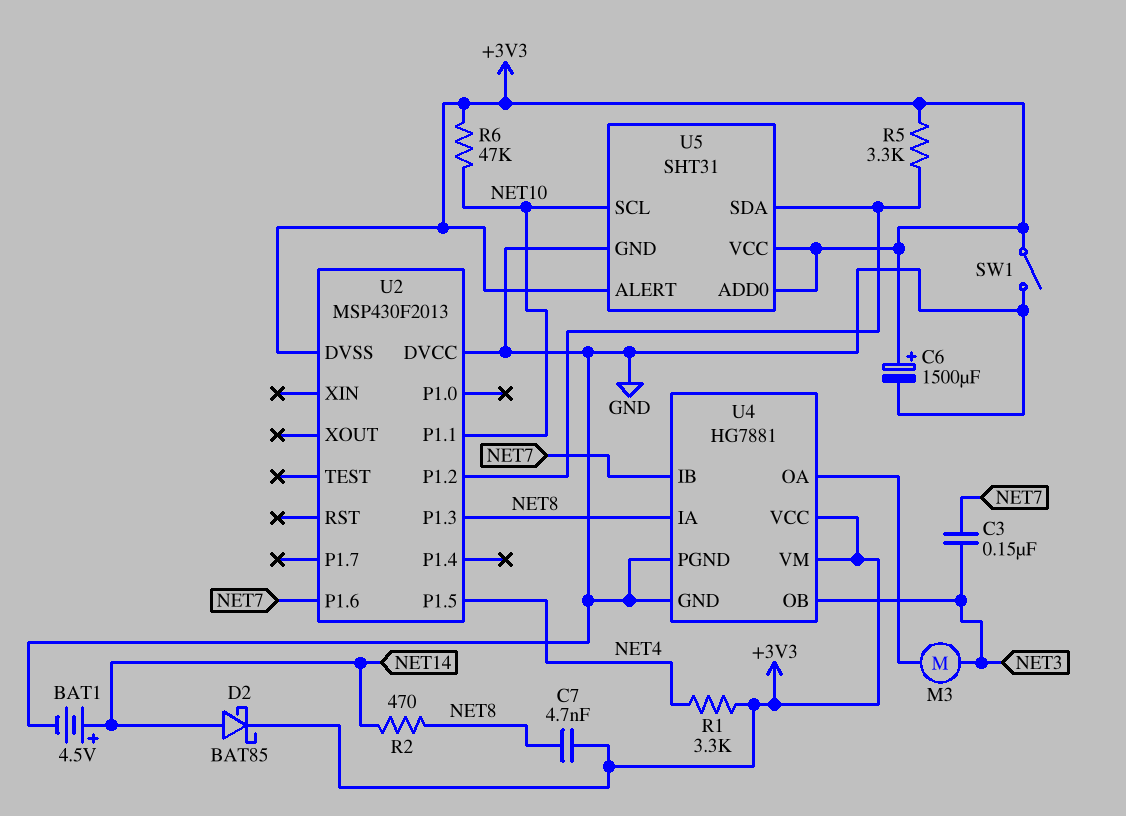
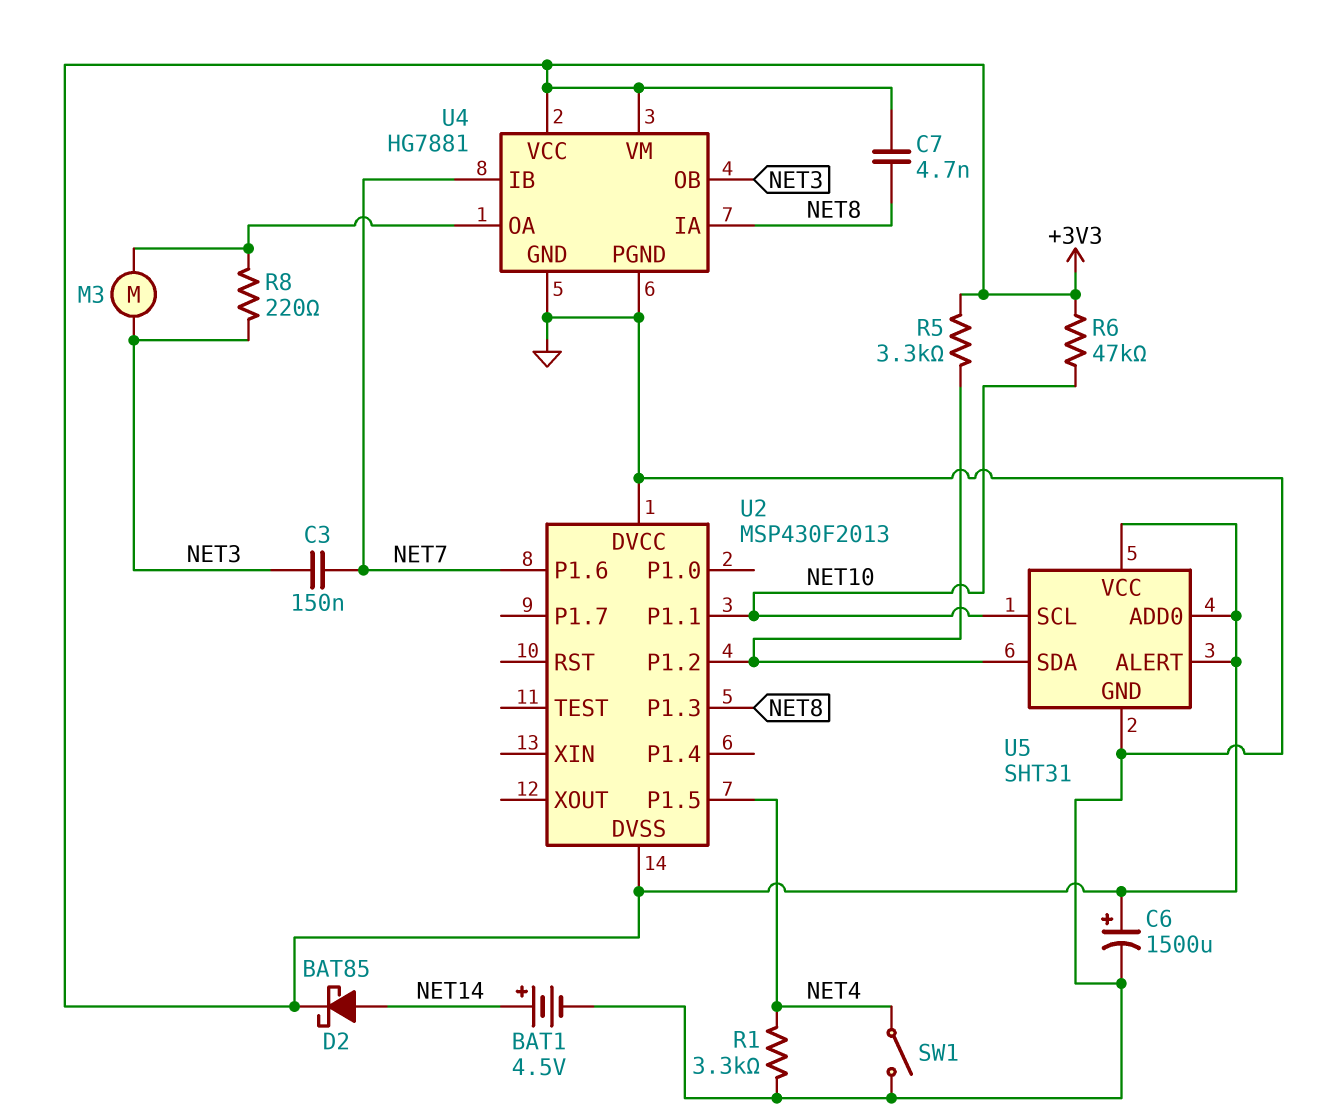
R1: 3.3k (+3V3, NET4) -> 3.3k (GND, NET4)
R2: 470 (NET8, NET14) -> none
R8: none -> 220 (NET3, U4/OA)
SW1: switch (+3V3, GND) -> switch (GND, NET4)

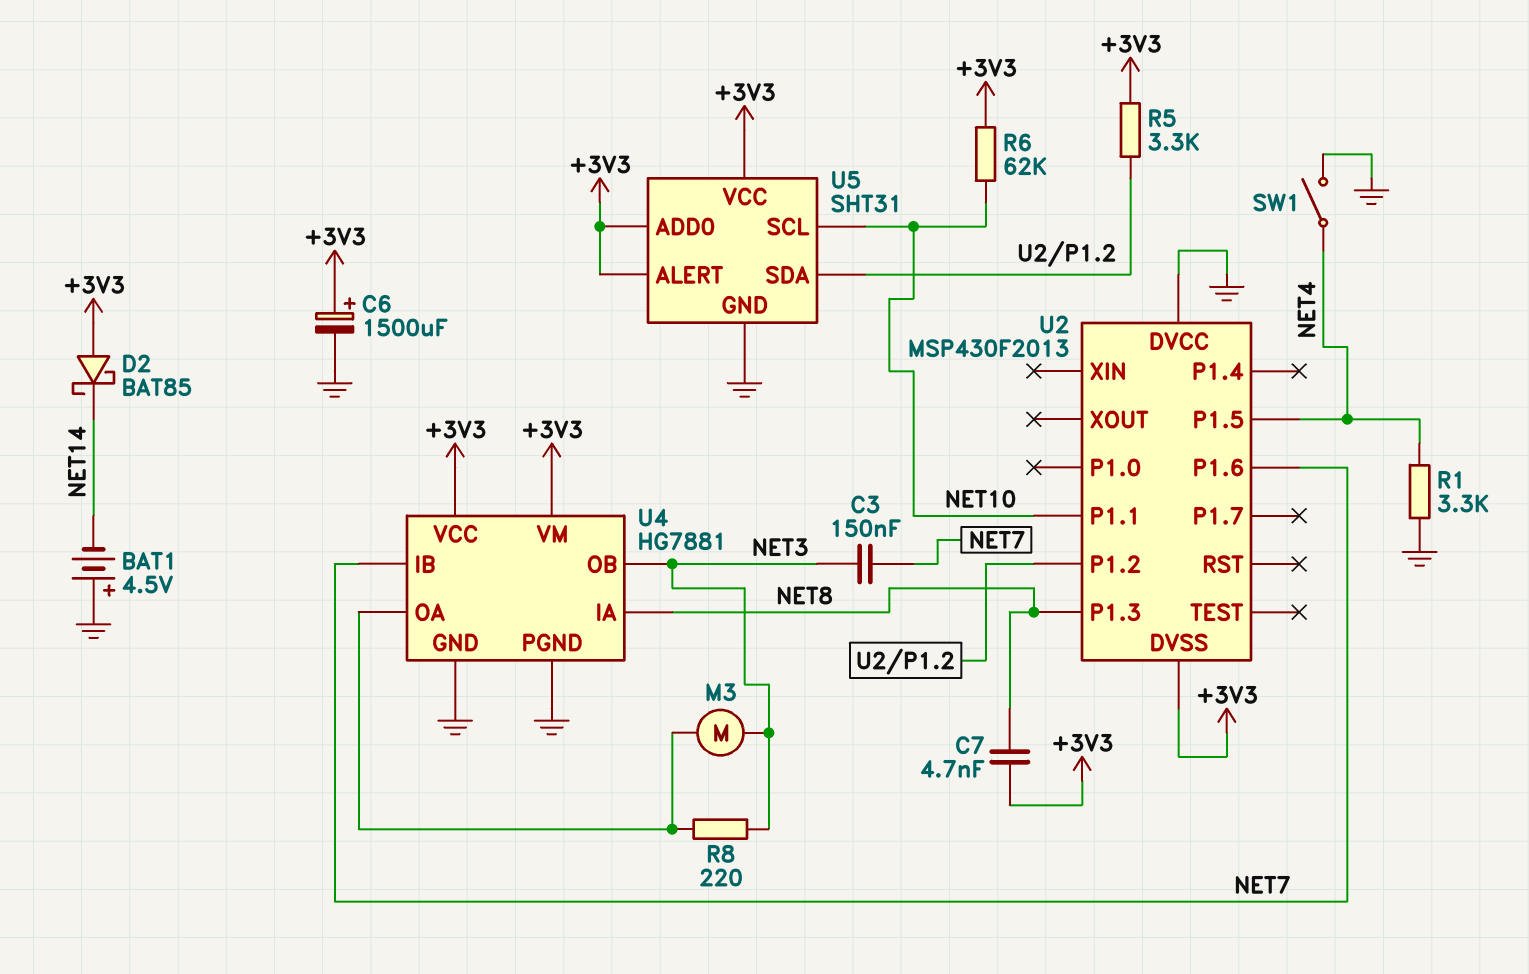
BAT1: 4.5V (plus NET14, minus GND) -> 4.5V (plus GND, minus NET14)
D2: schottky BAT85 (A NET14, K +3V3) -> schottky BAT85 (A +3V3, K NET14)
R6: 47k (+3V3, NET10) -> 62k (+3V3, NET10)

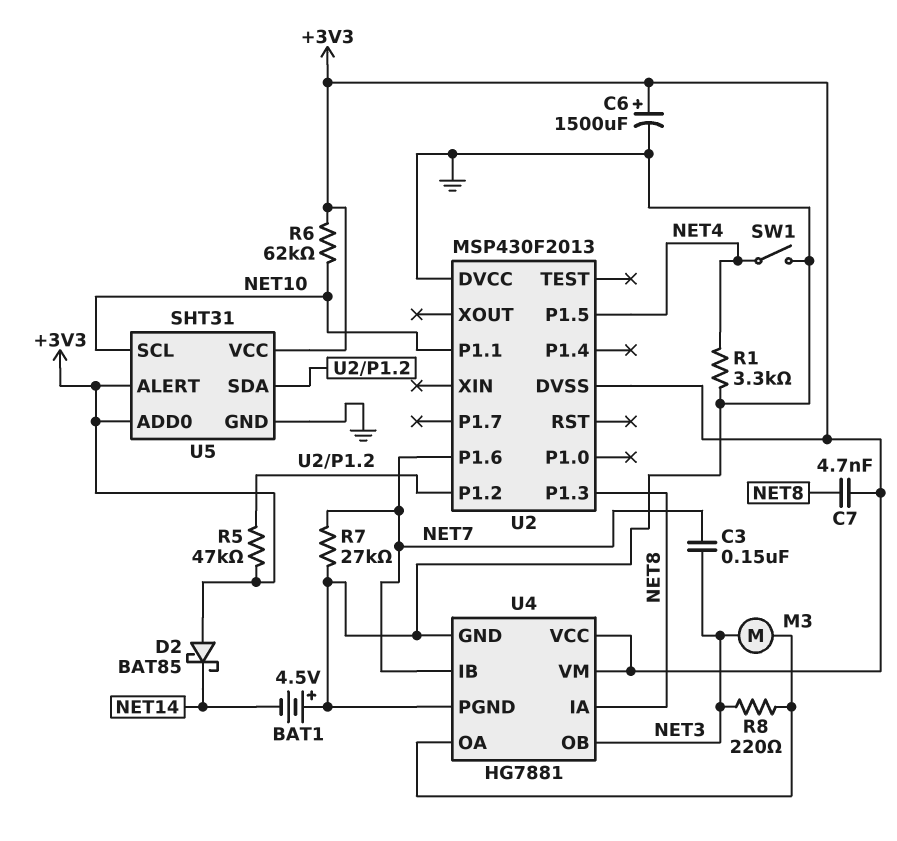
R5: 3.3k (+3V3, U2/P1.2) -> 47k (+3V3, U2/P1.2)
R7: none -> 27k (GND, NET7)

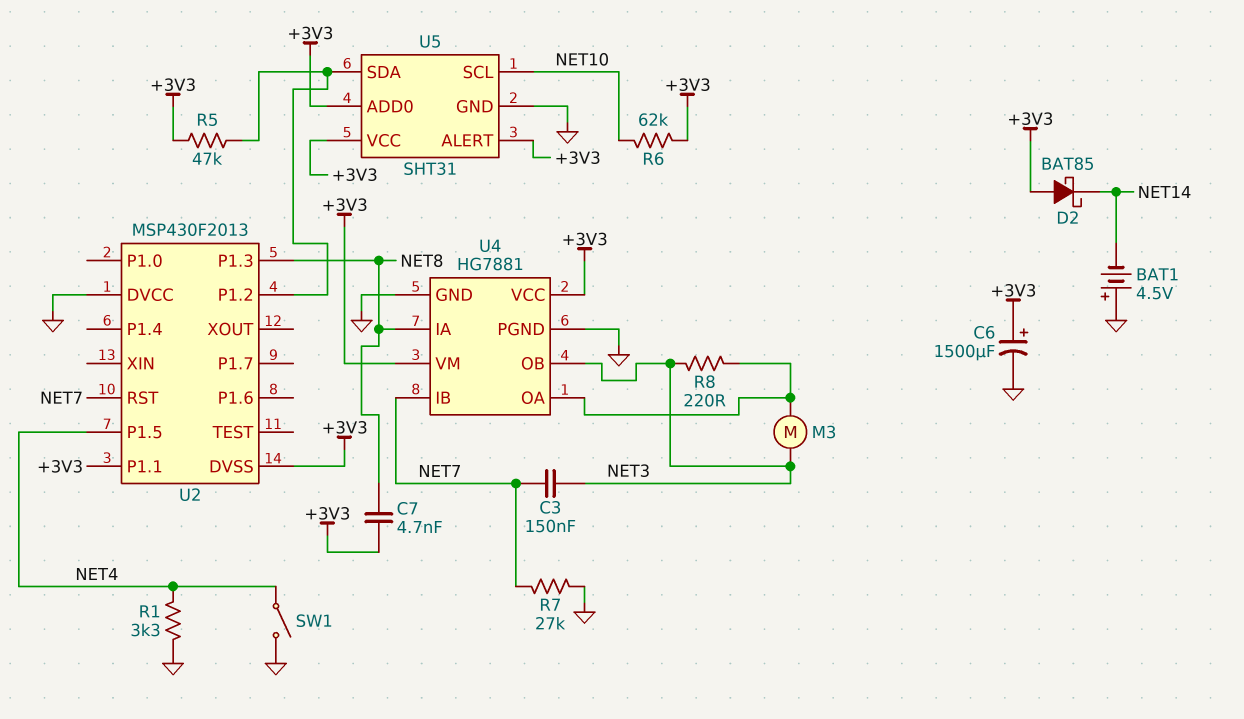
U2 pin P1.1: NET10 -> +3V3
U2 pin P1.6: NET7 -> none
U2 pin RST: none -> NET7

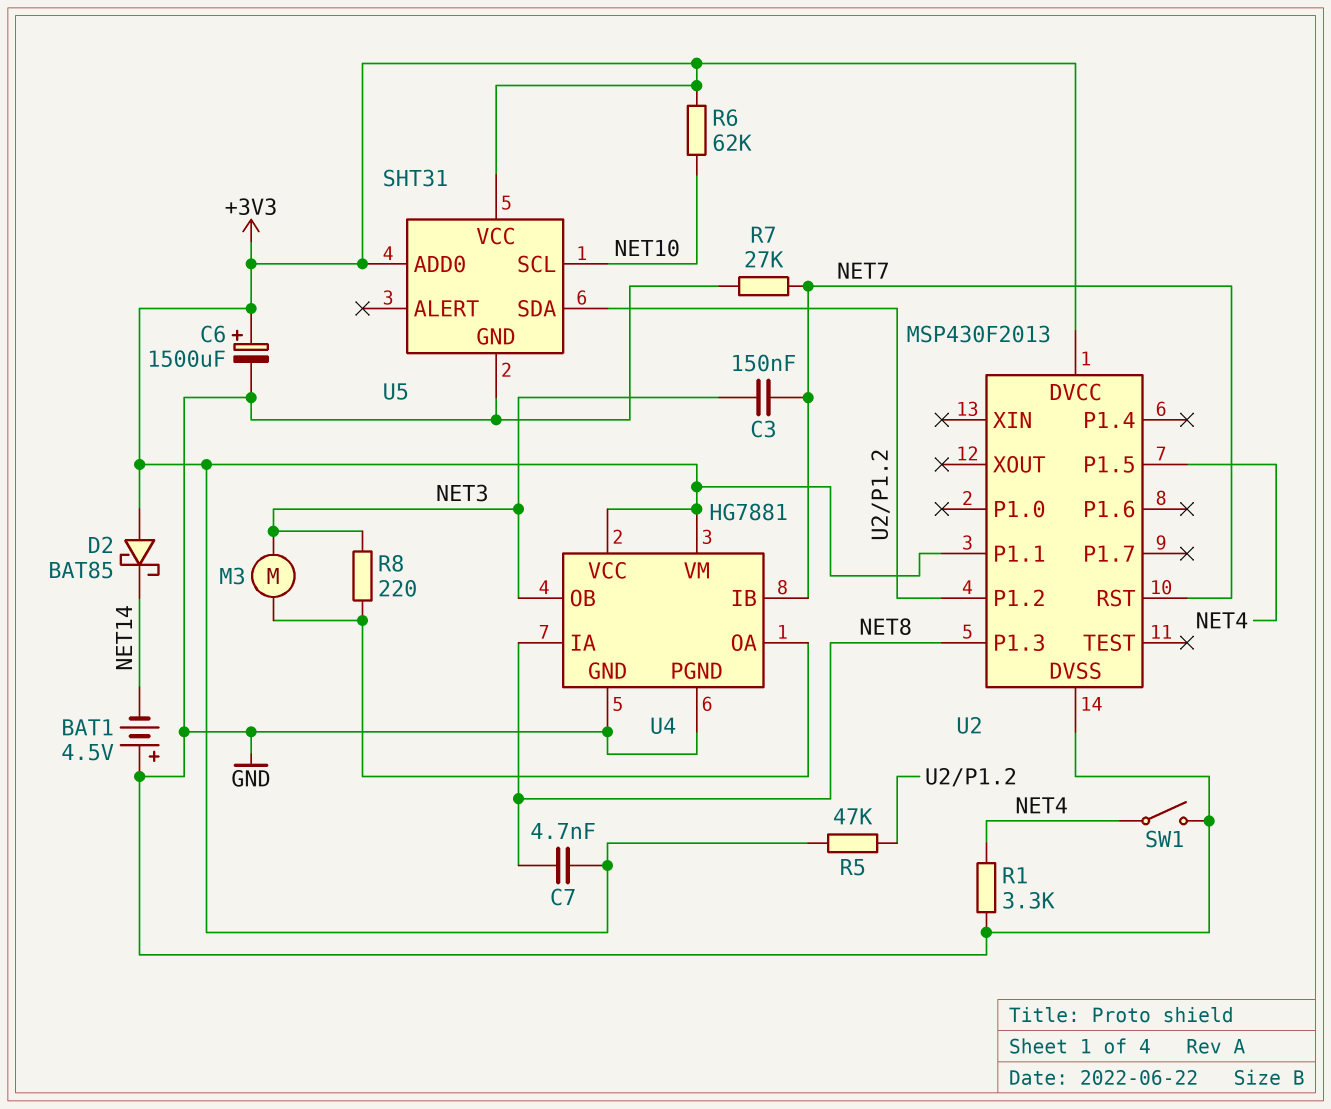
U2 pin DVCC: GND -> +3V3
U2 pin DVSS: +3V3 -> GND
U5 pin ALERT: +3V3 -> none

